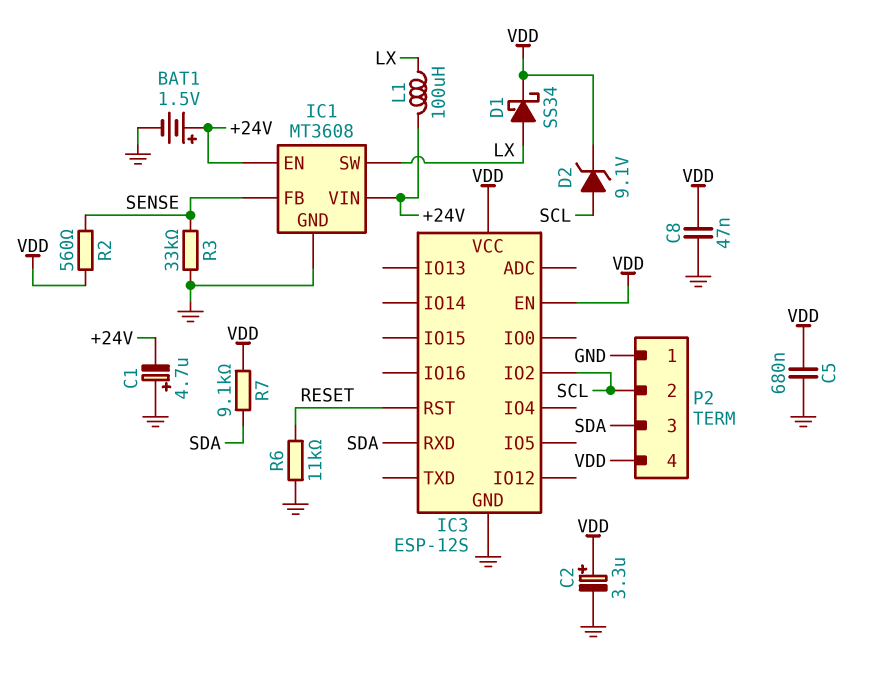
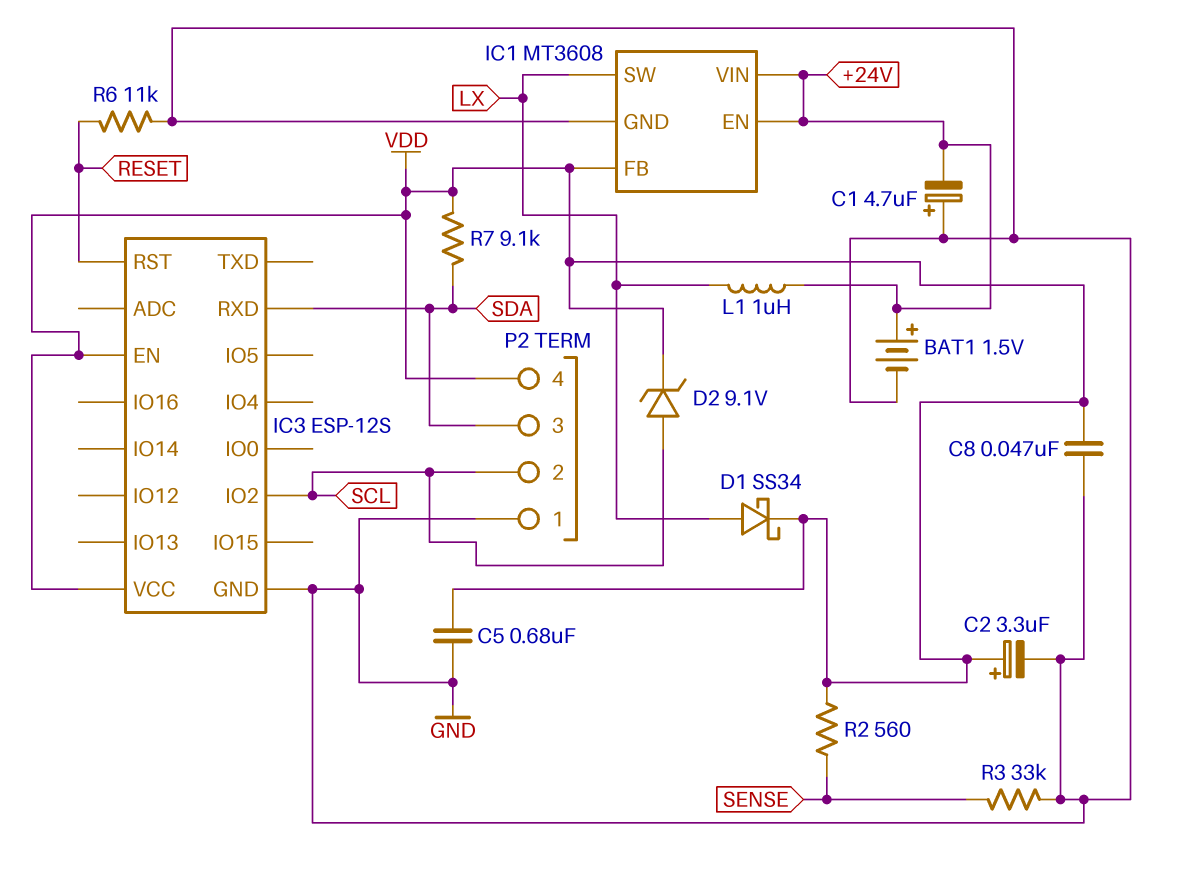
IC1 pin FB: SENSE -> VDD
L1: 100uH (+24V, LX) -> 1uH (+24V, LX)

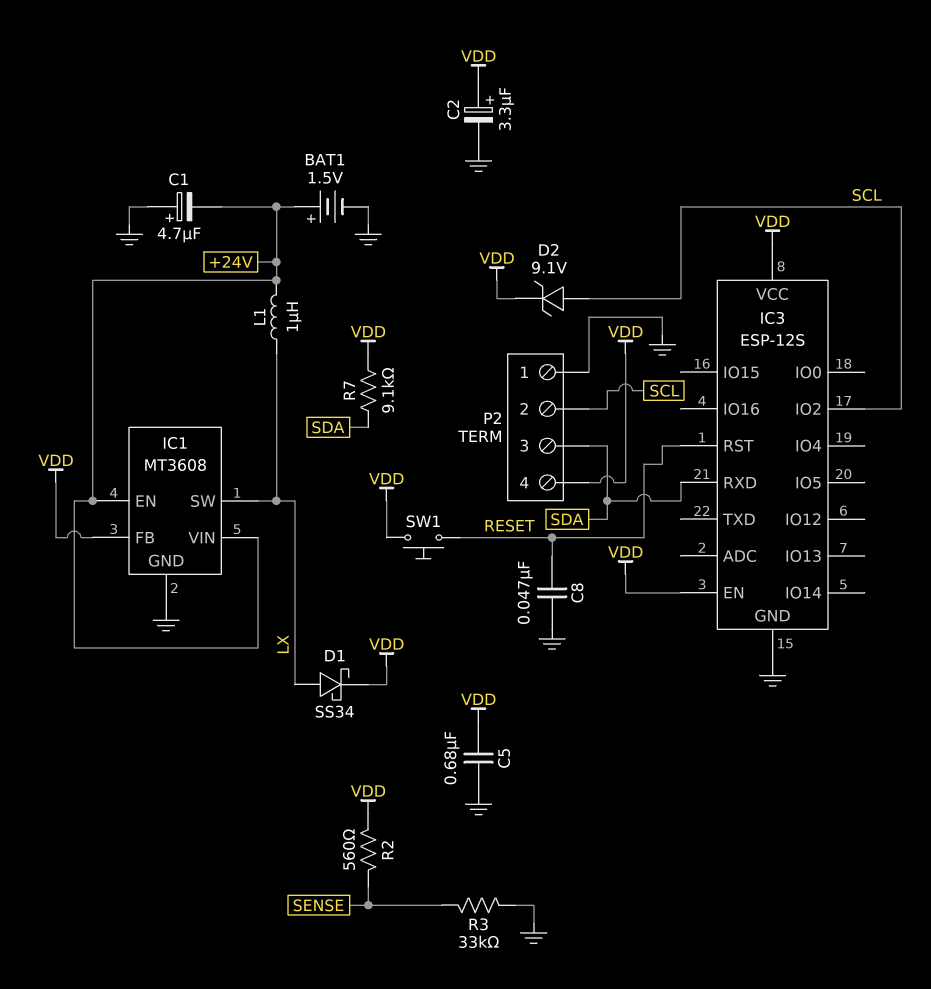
C8: 47nF (GND, VDD) -> 47nF (GND, RESET)
R6: 11k (GND, RESET) -> none
SW1: none -> button (RESET, VDD)

